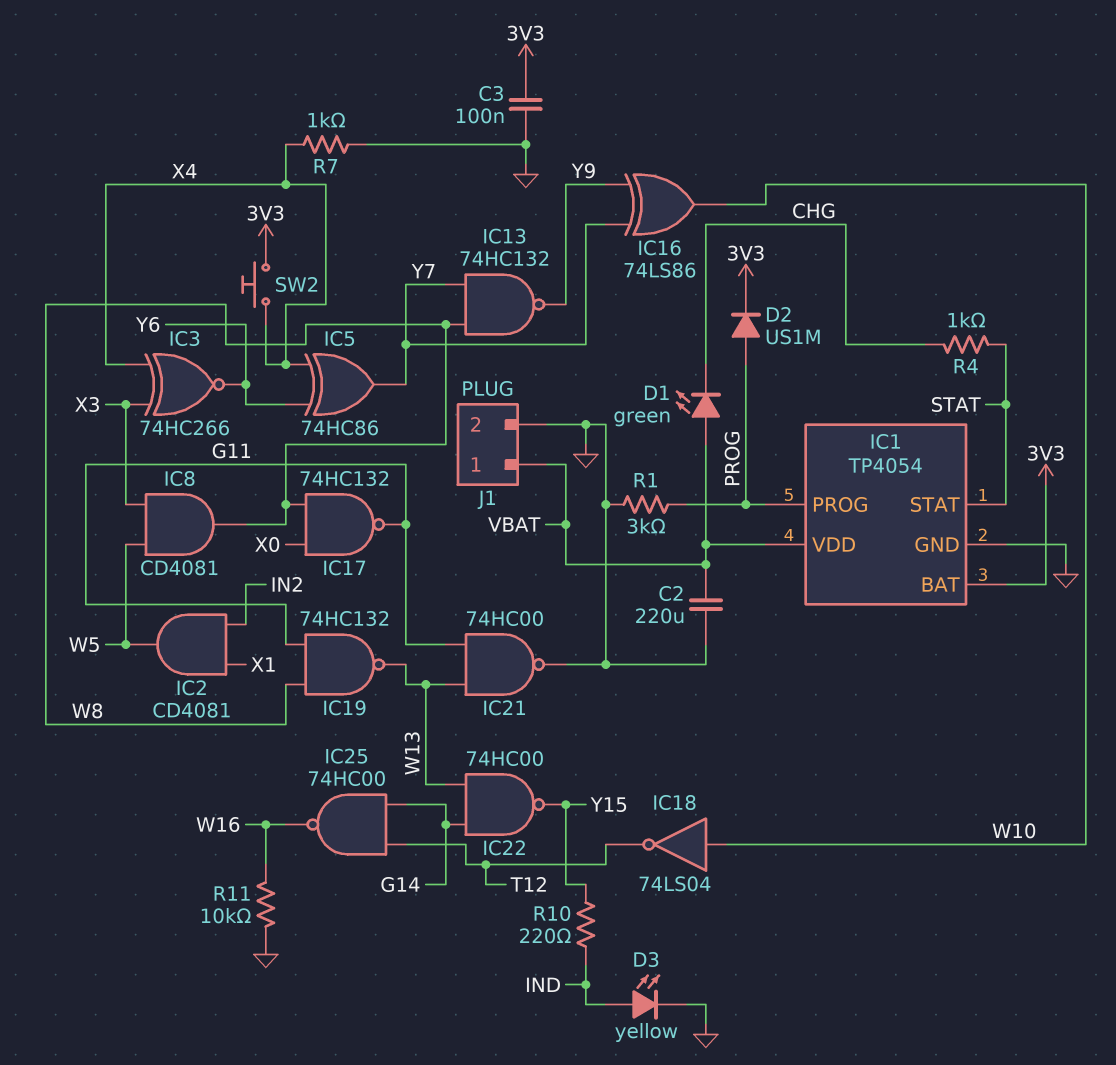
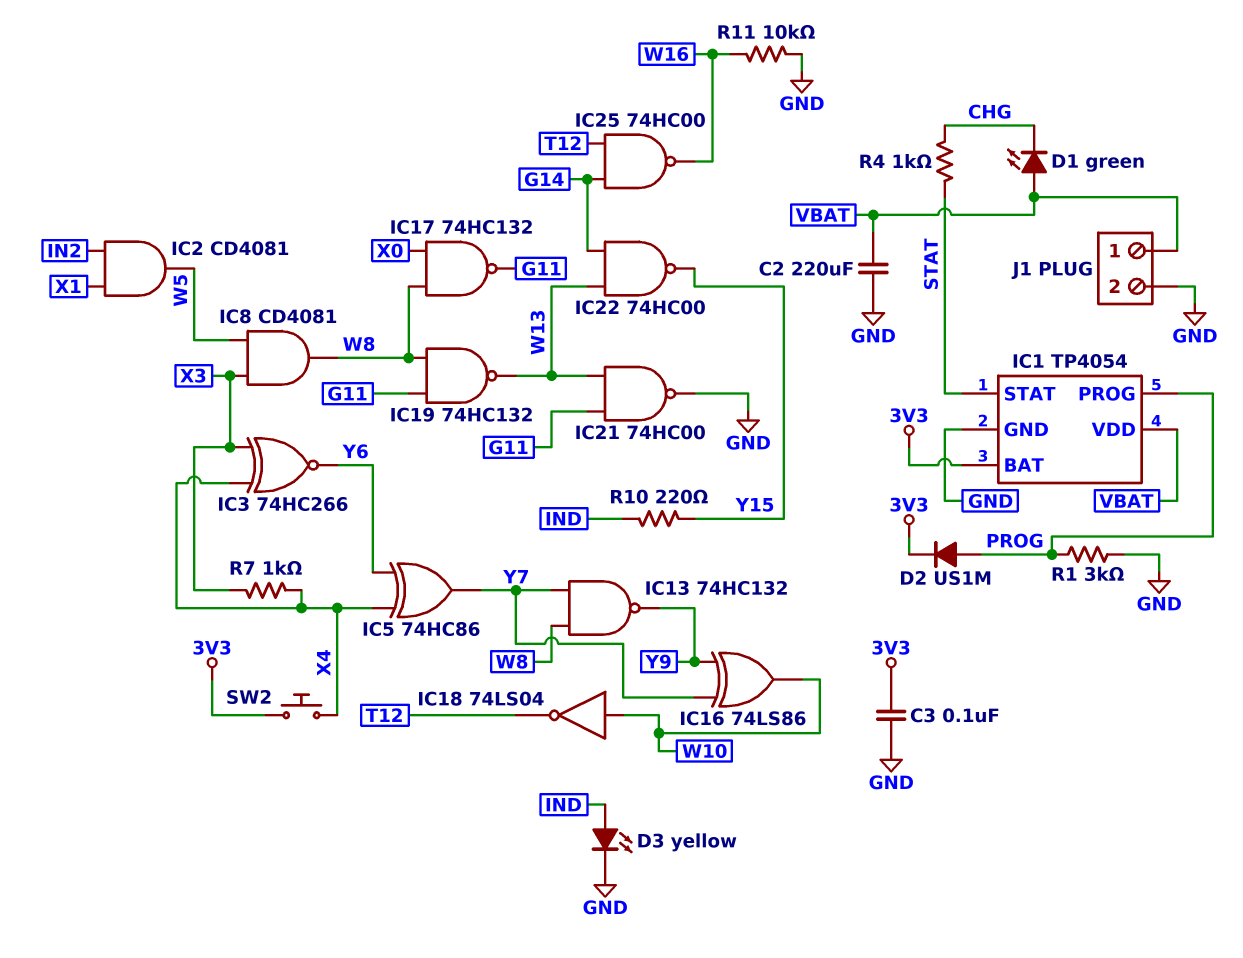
R7: 1k (GND, X4) -> 1k (X3, X4)

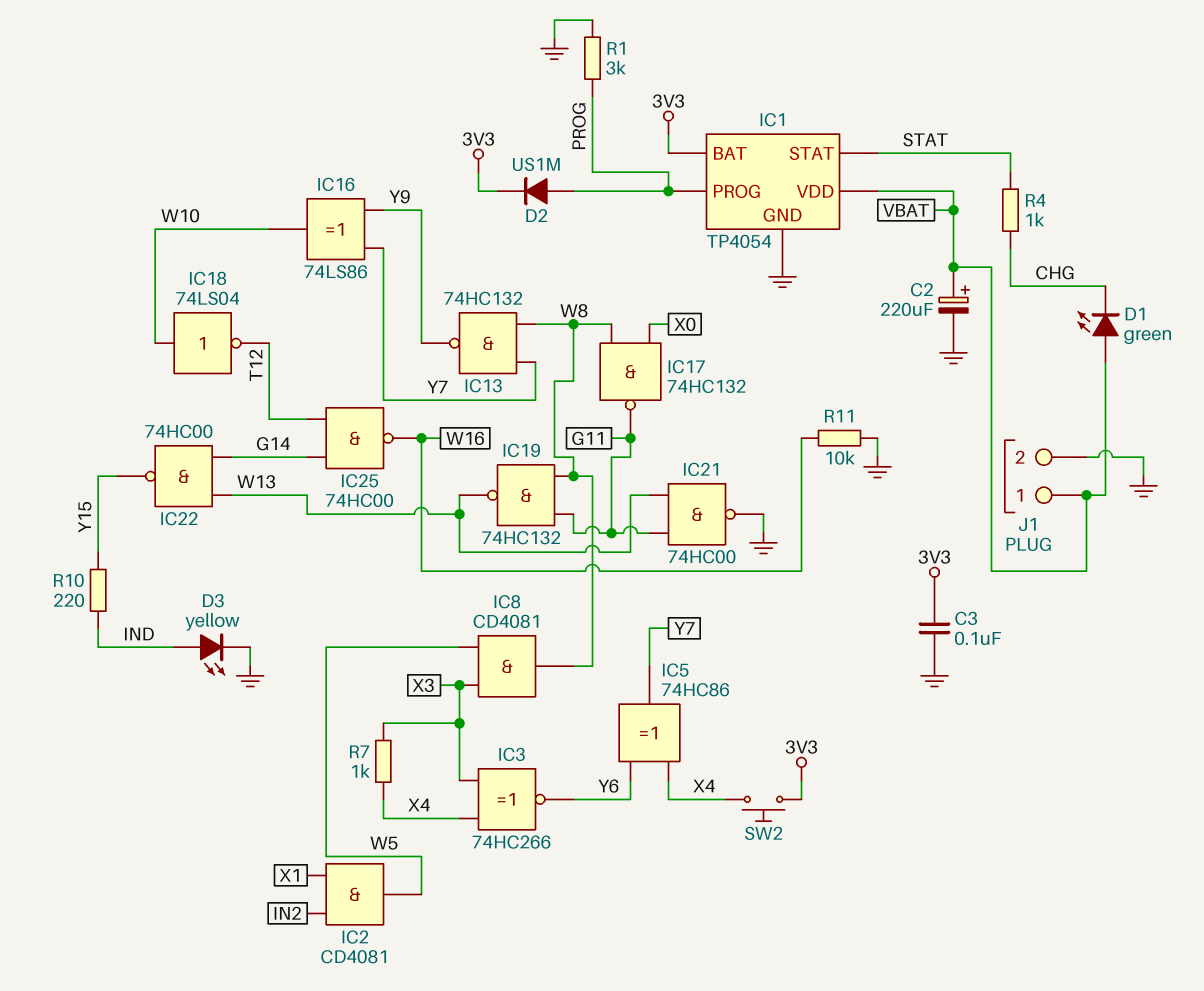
C2: 220uF (GND, VBAT) -> 220uF (plus VBAT, minus GND)

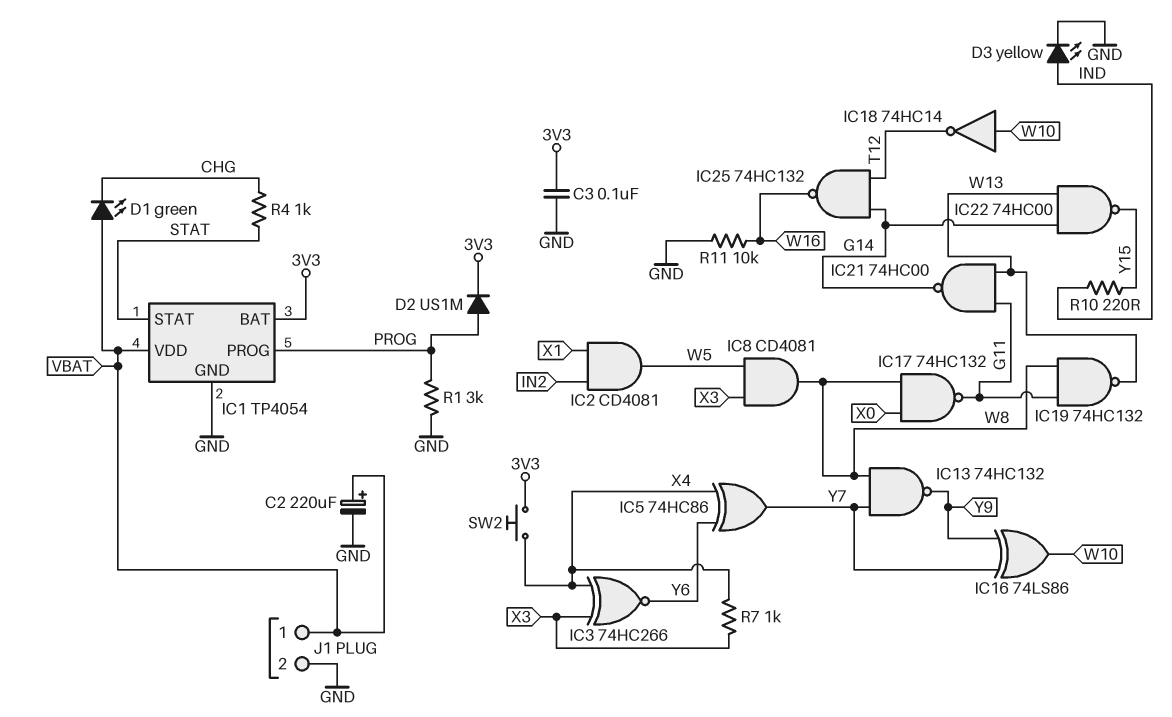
IC18: NOT 74LS04 (in W10, out T12) -> NOT 74HC14 (in W10, out T12)
IC21: NAND 74HC00 (in G11, in W13, out GND) -> NAND 74HC00 (in G11, in W13, out G14)
IC25: NAND 74HC00 (in G14, in T12, out W16) -> NAND 74HC132 (in G14, in T12, out W16)

